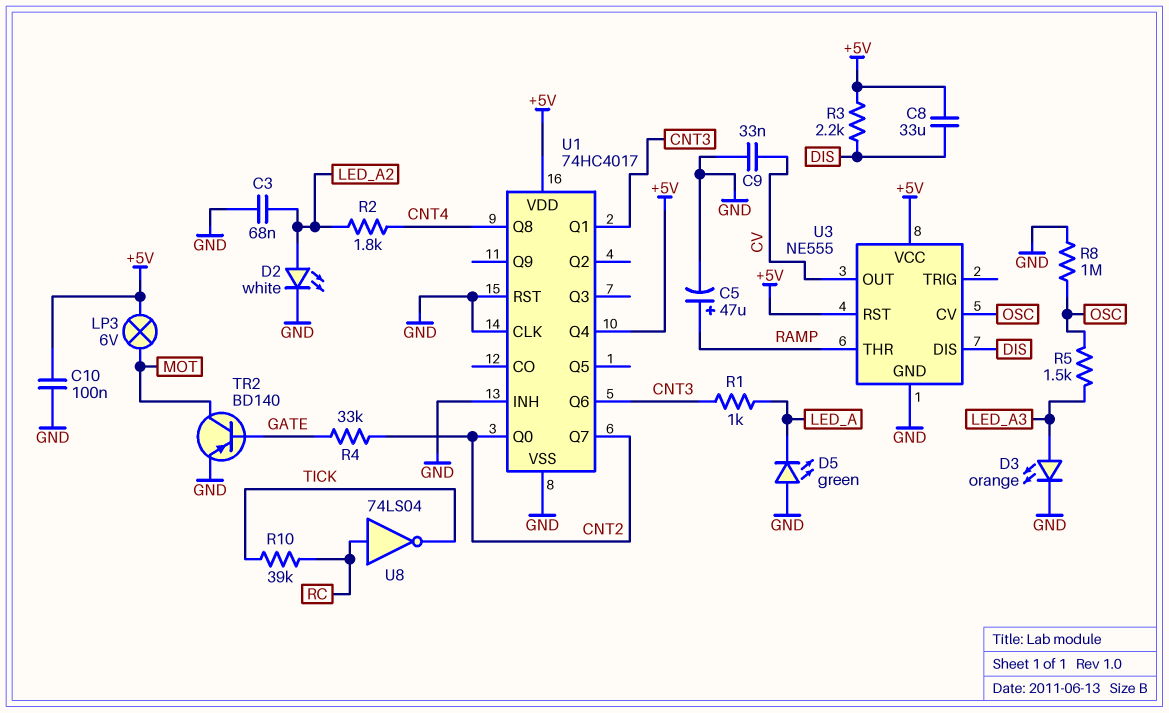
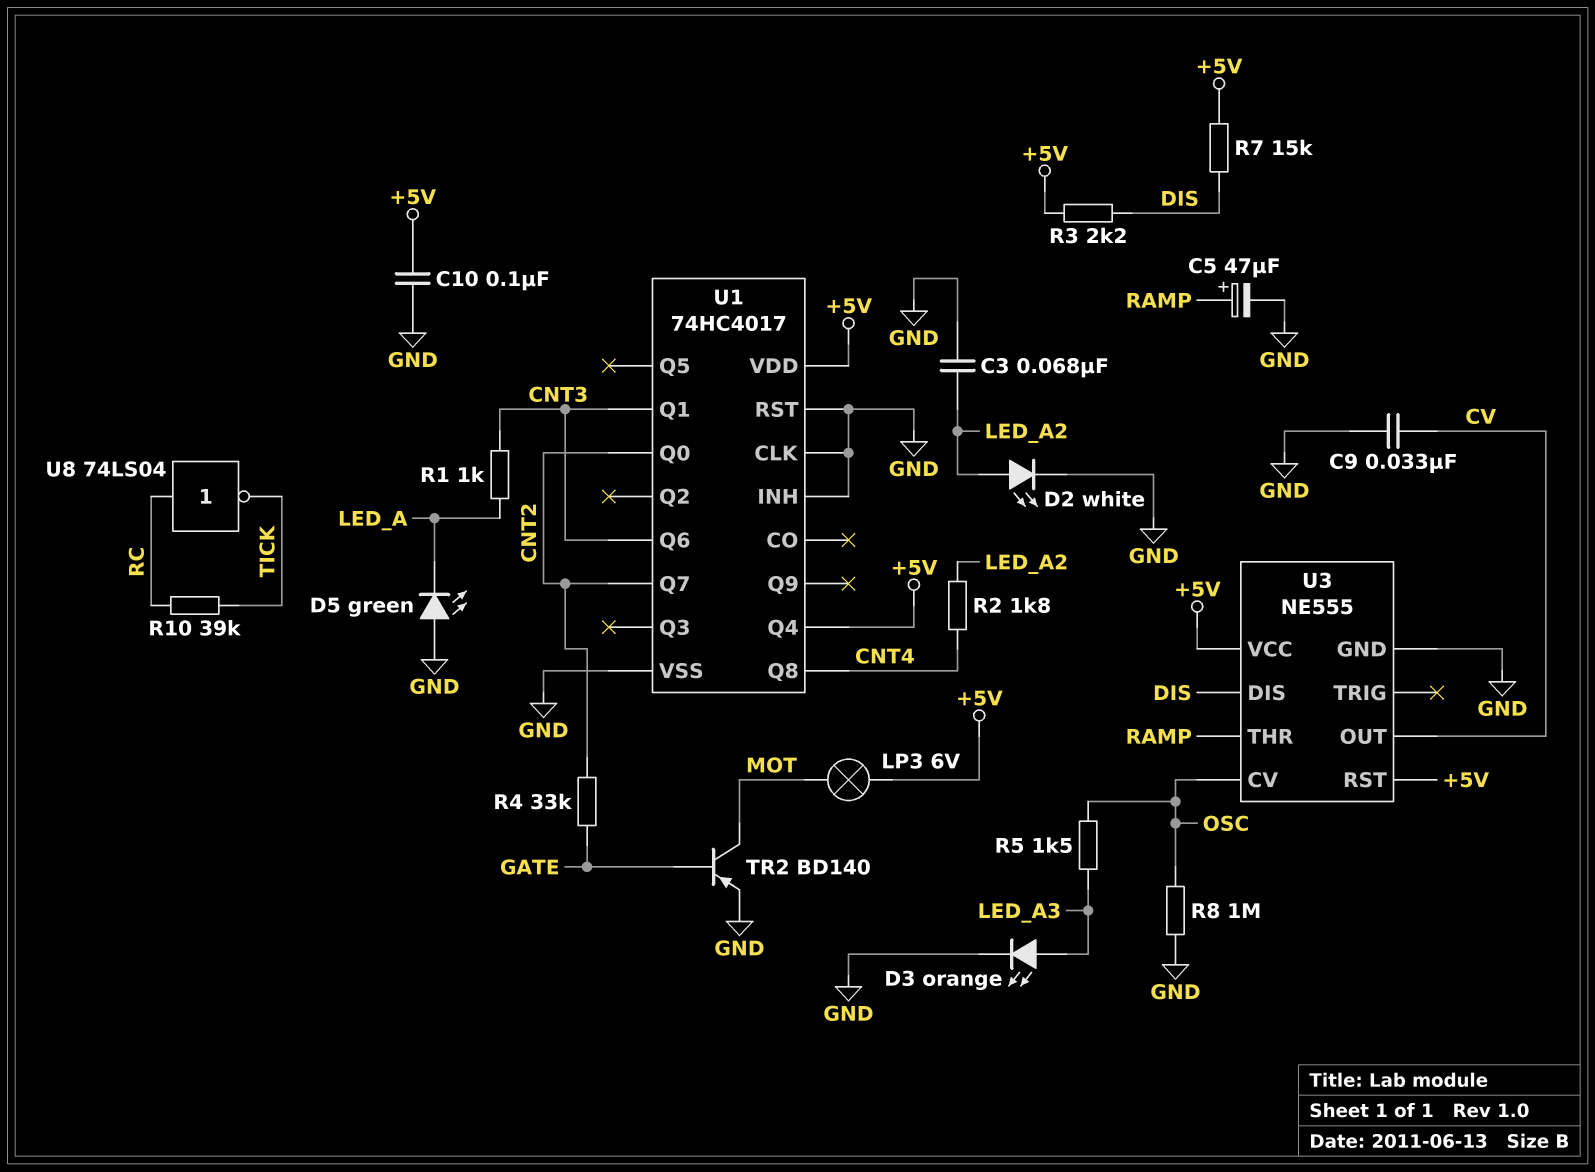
C8: 33uF (+5V, DIS) -> none
R7: none -> 15k (+5V, DIS)

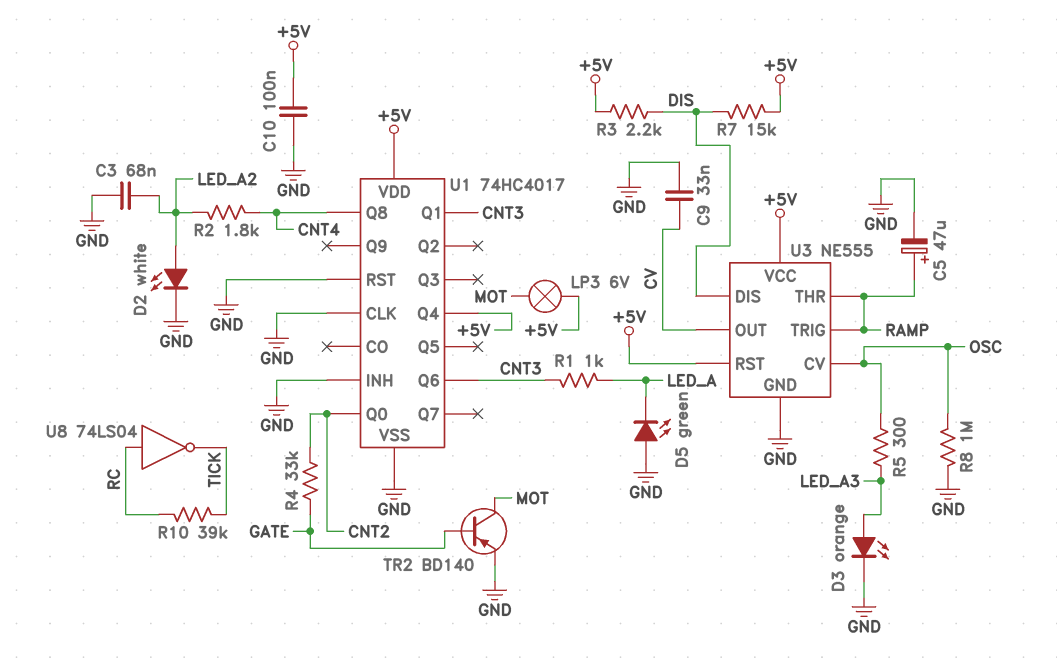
R5: 1.5k (LED_A3, OSC) -> 300 (LED_A3, OSC)
U1 pin Q7: CNT2 -> none
U3 pin TRIG: none -> RAMP

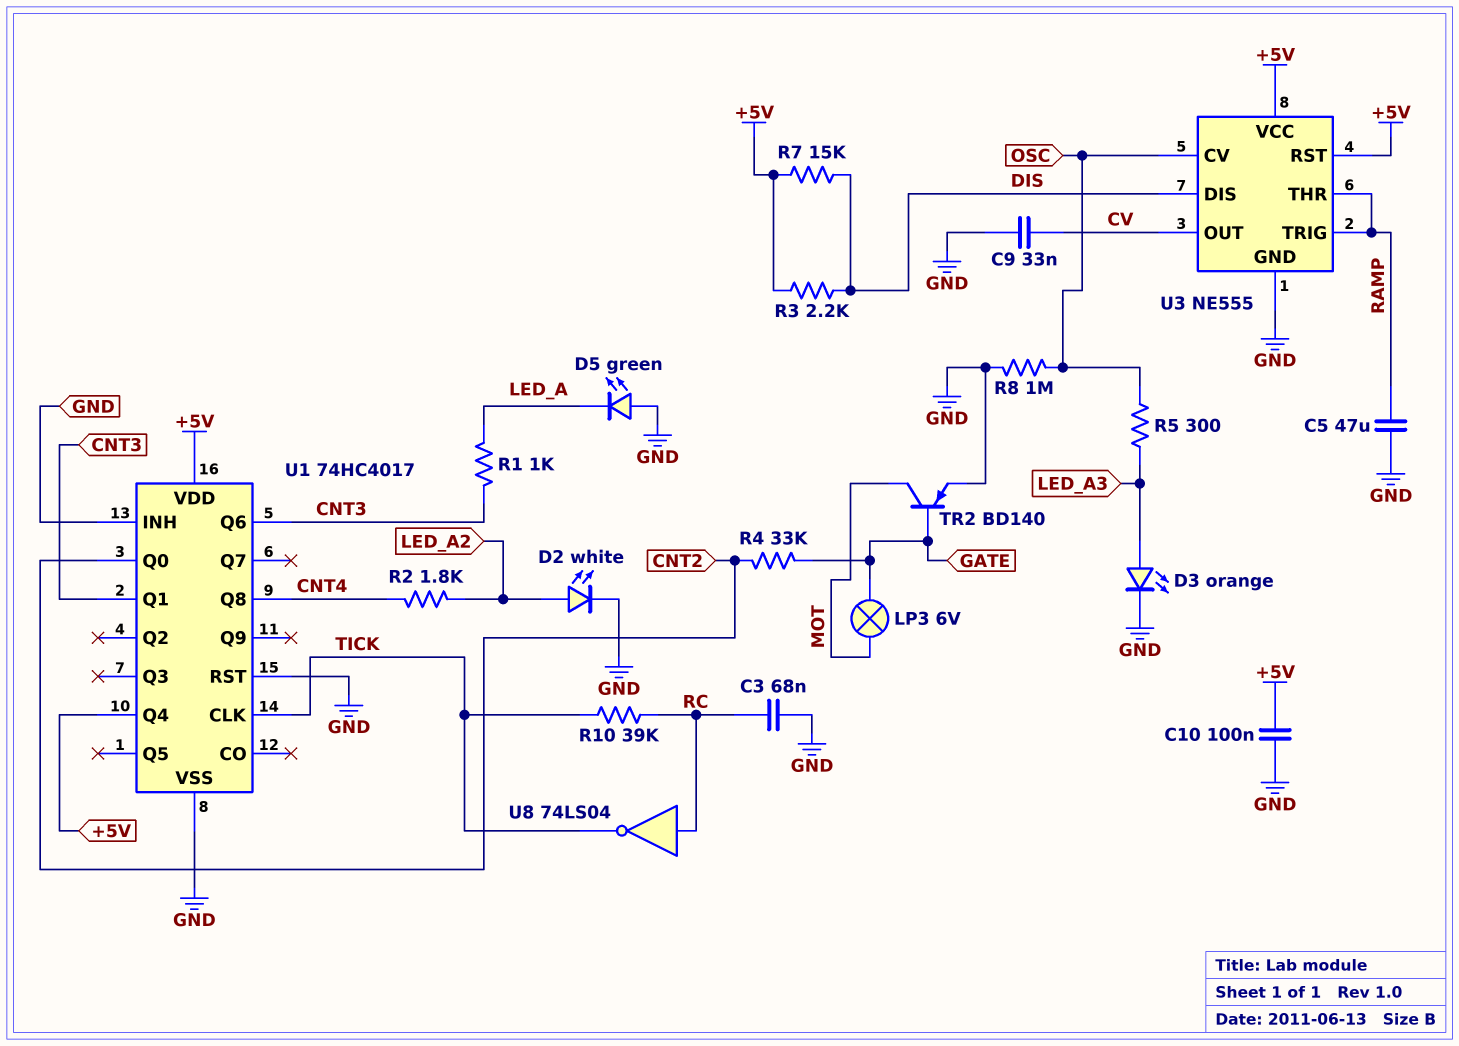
C3: 68nF (GND, LED_A2) -> 68nF (GND, RC)
C5: 47uF (plus RAMP, minus GND) -> 47uF (GND, RAMP)
LP3: lamp 6V (+5V, MOT) -> lamp 6V (GATE, MOT)
U1 pin CLK: GND -> TICK

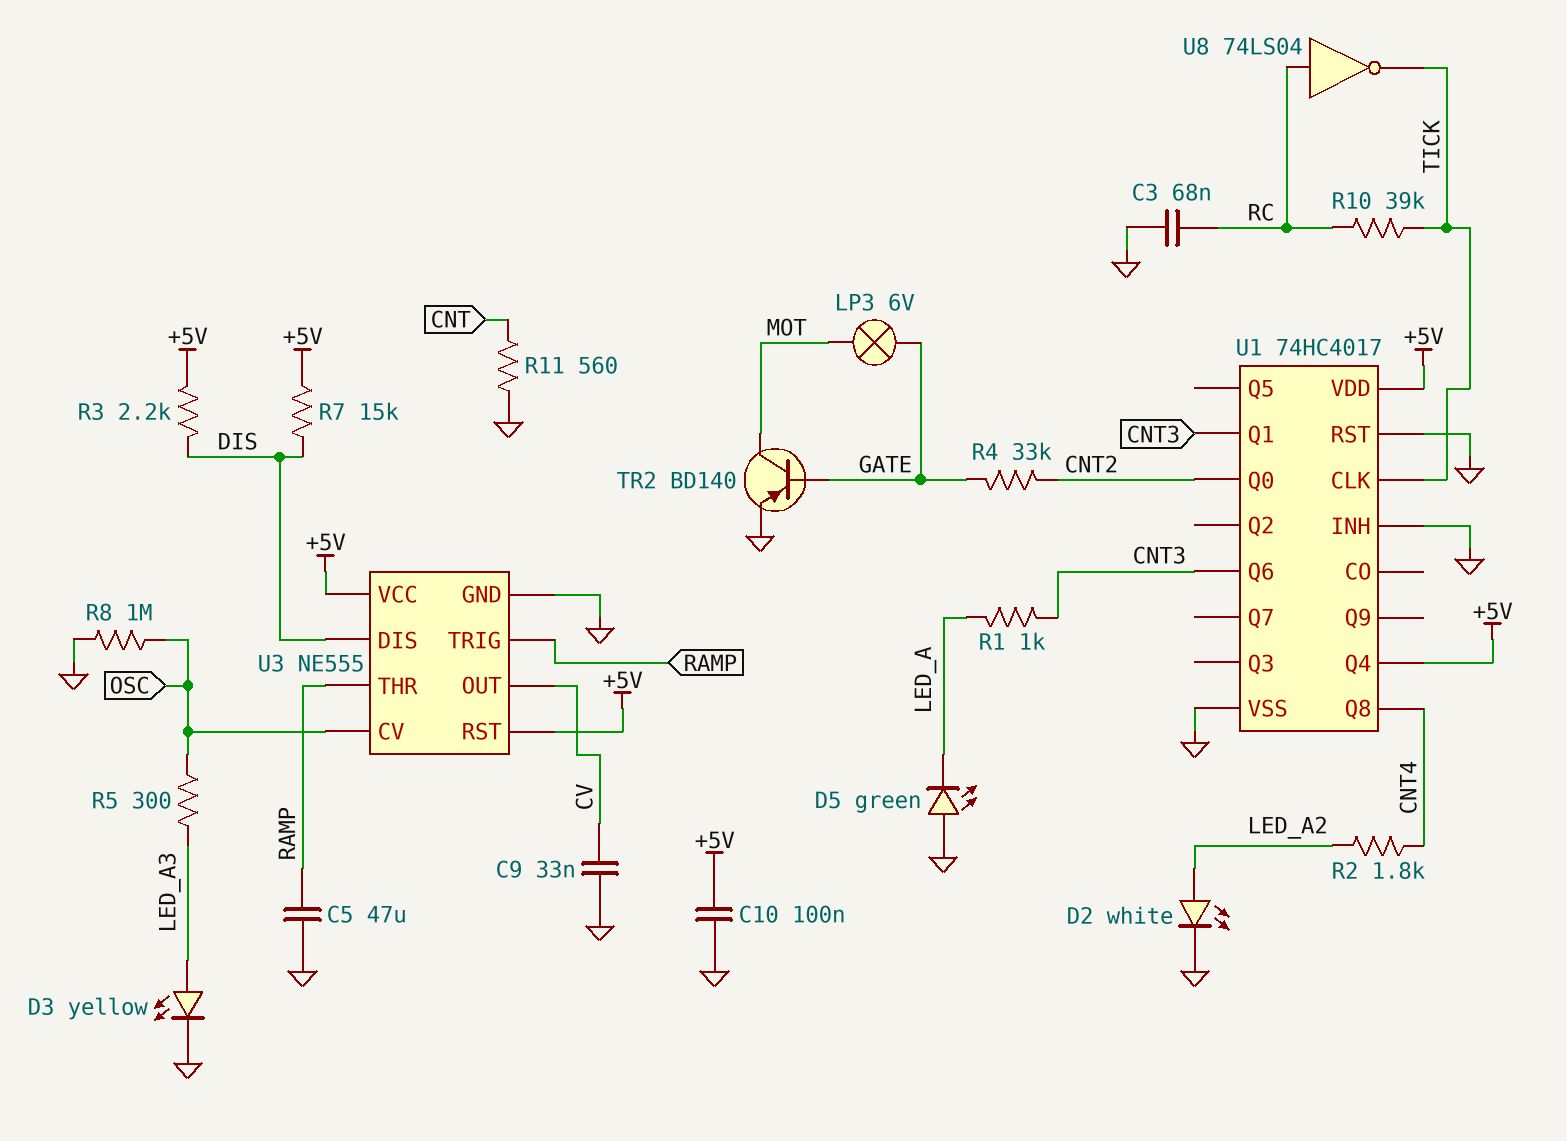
D3: LED orange (A LED_A3, K GND) -> LED yellow (A LED_A3, K GND)
R11: none -> 560 (CNT, GND)

